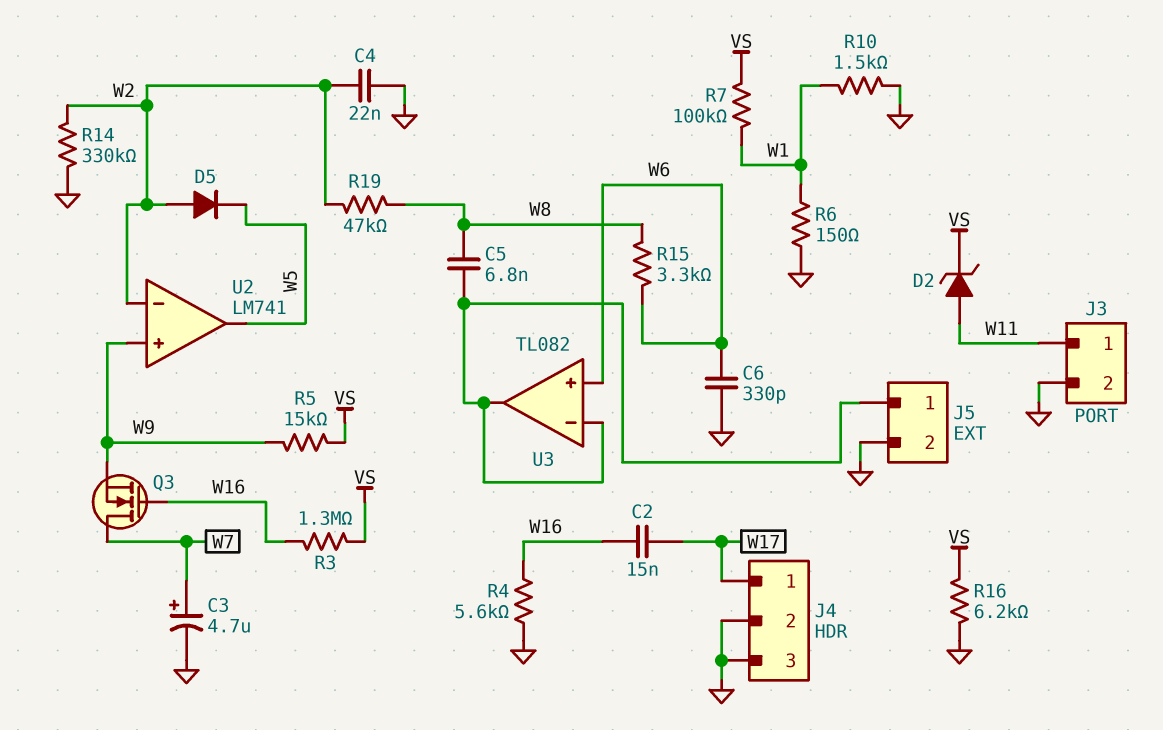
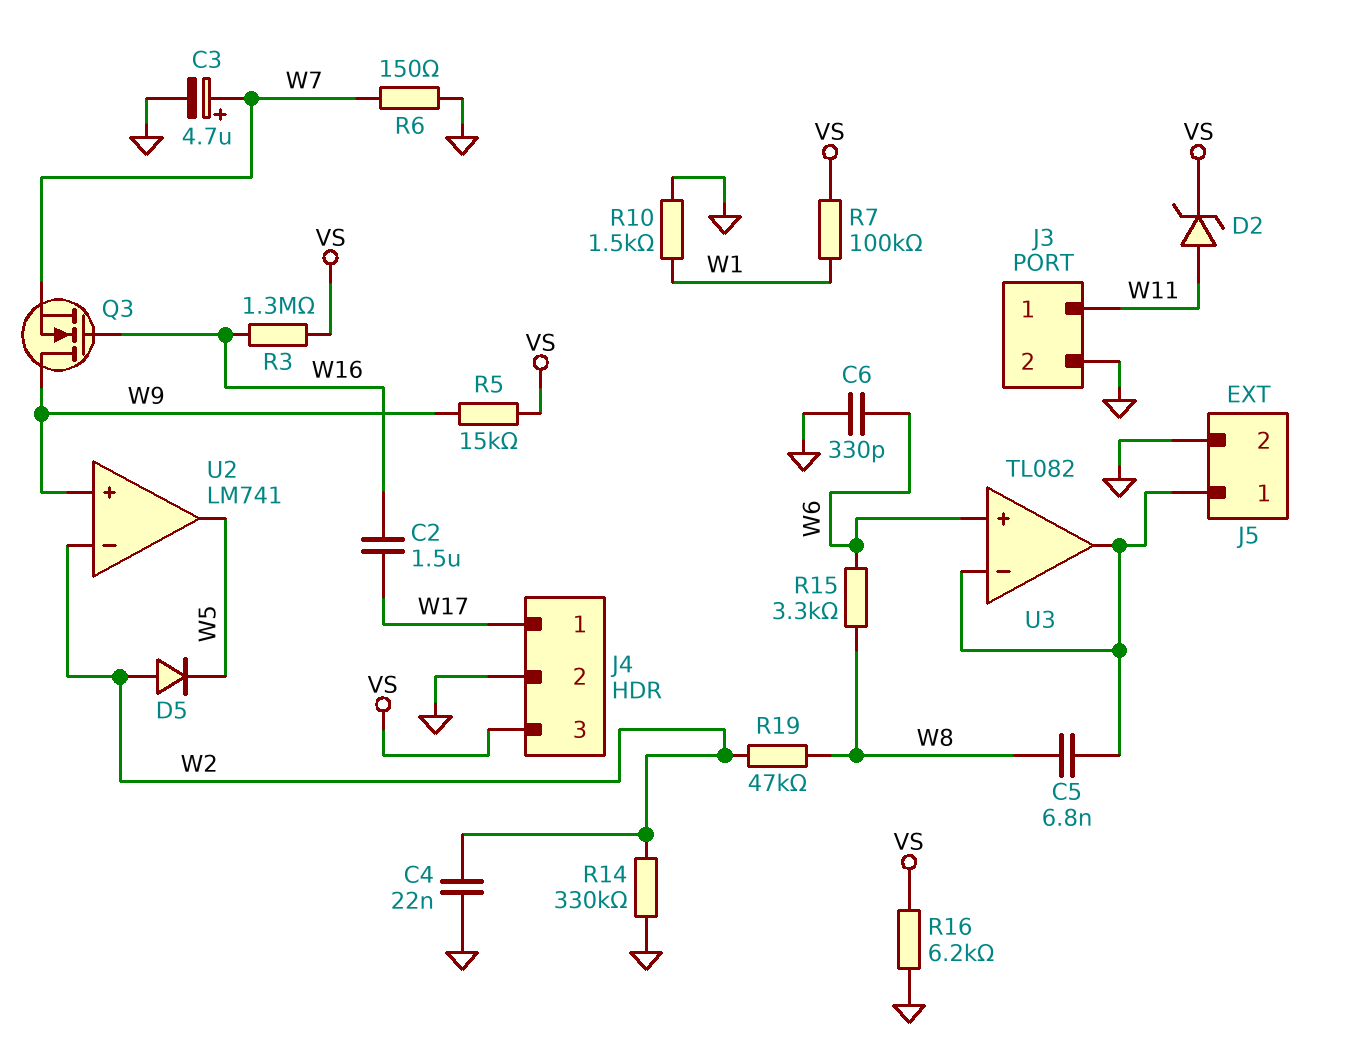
C2: 15nF (W16, W17) -> 1.5uF (W16, W17)
J4 pin 3: GND -> VS
Q3: NMOS (G W16, D W7, S W9) -> NMOS (G W16, D W9, S W7)
R4: 5.6k (GND, W16) -> none
R6: 150 (GND, W1) -> 150 (GND, W7)

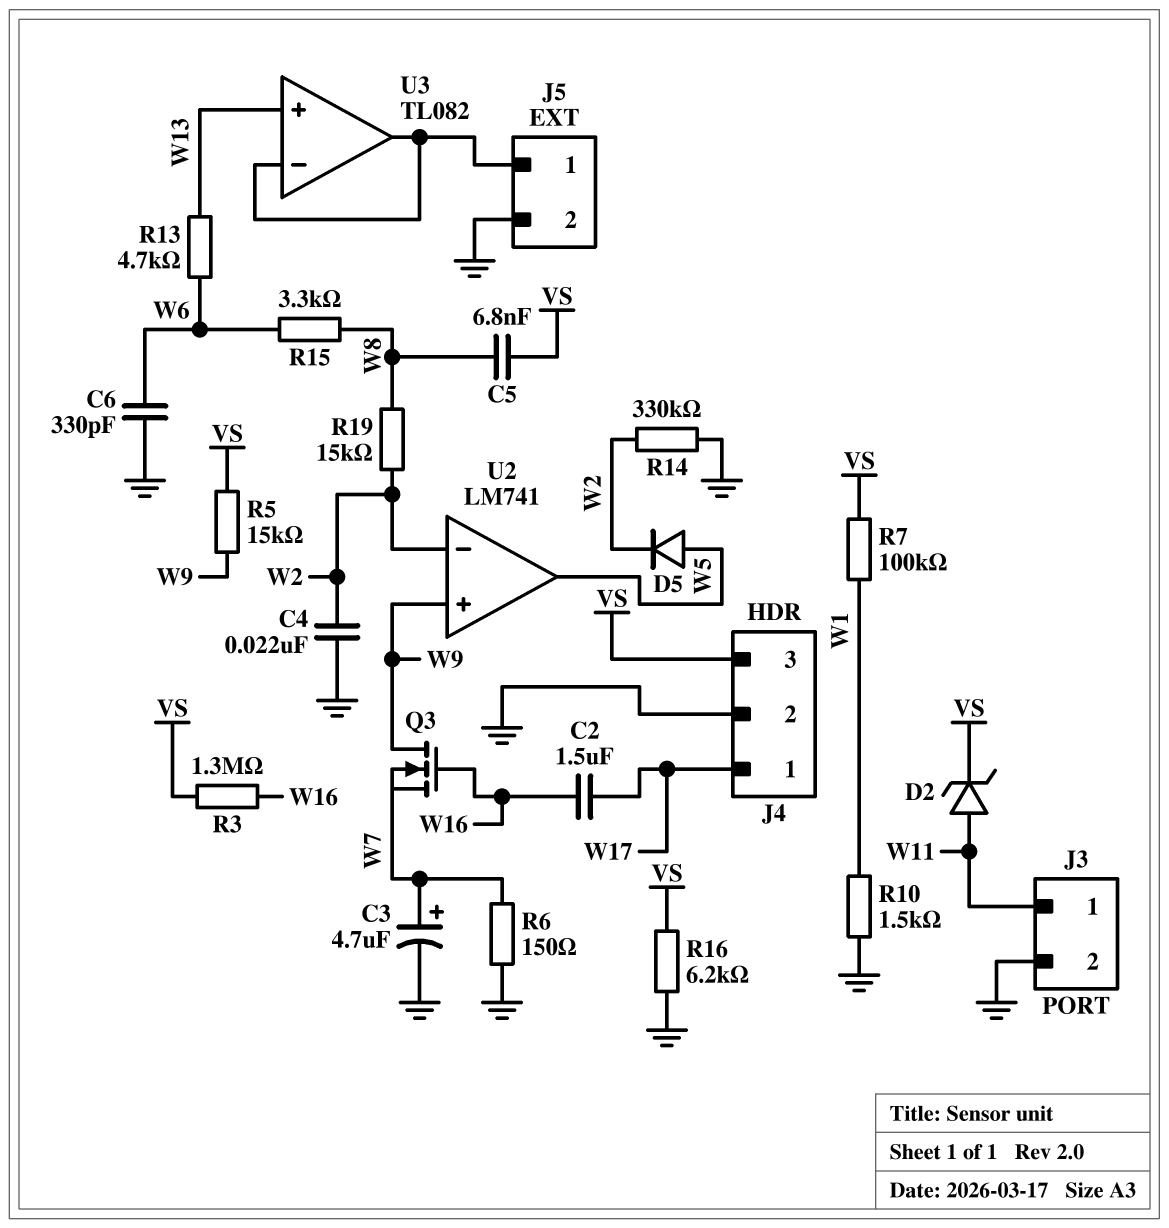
C5: 6.8nF (J5/1, W8) -> 6.8nF (VS, W8)
D5: diode (A W2, K W5) -> diode (A W5, K W2)
R13: none -> 4.7k (W6, W13)
R19: 47k (W2, W8) -> 15k (W2, W8)
U3 pin in+: W6 -> W13

